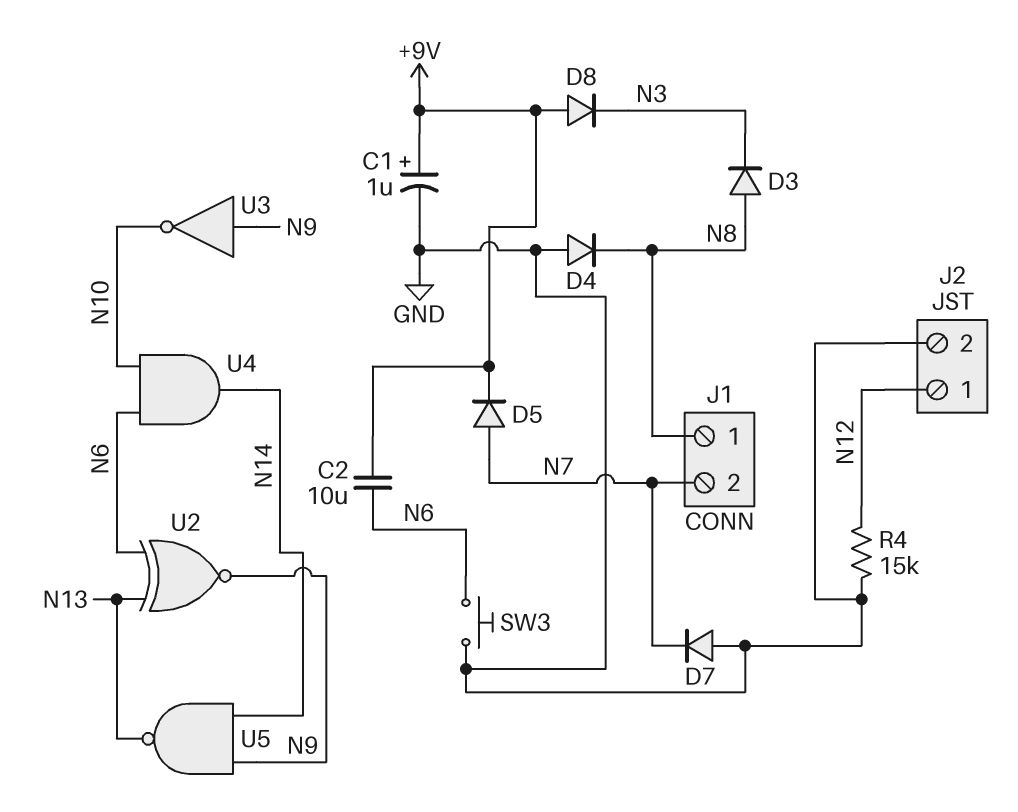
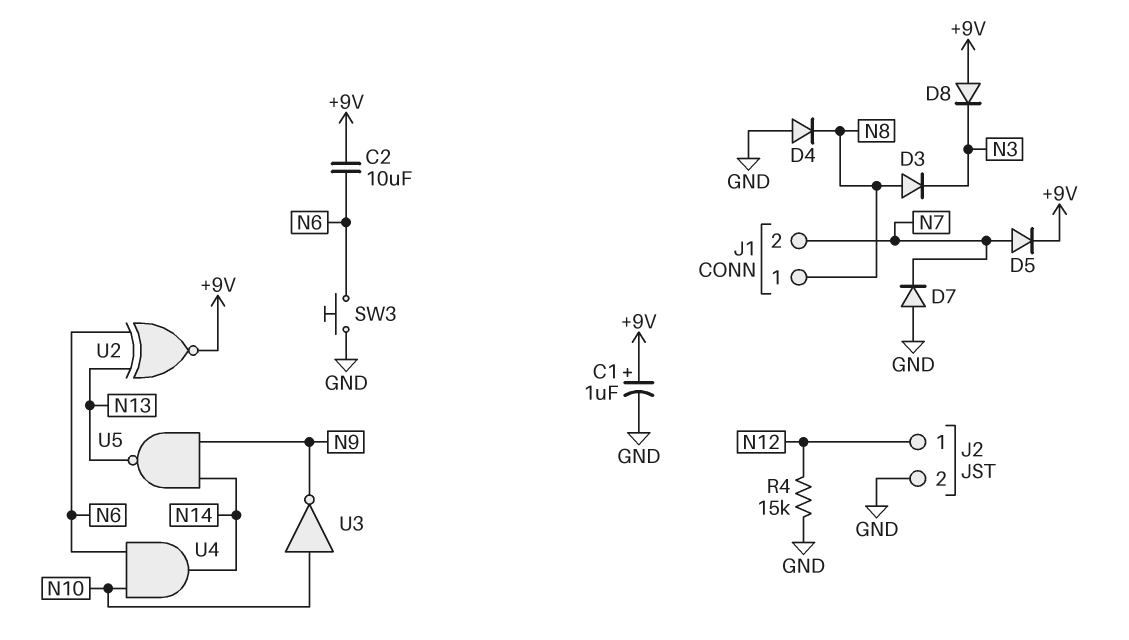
U2: XNOR (in N6, in N13, out N9) -> XNOR (in N6, in N13, out +9V)
U3: NOT (in N9, out N10) -> NOT (in N10, out N9)

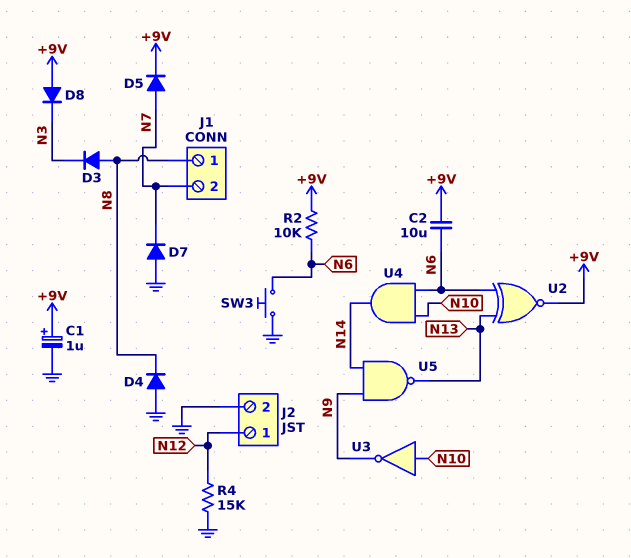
R2: none -> 10k (+9V, N6)

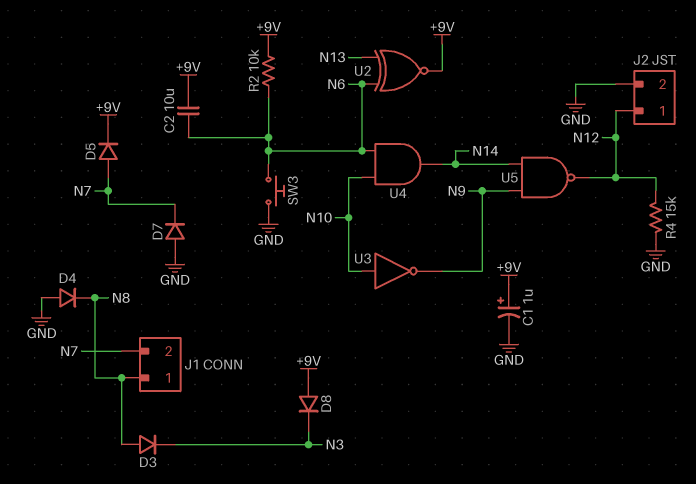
U5: NAND (in N9, in N14, out N13) -> NAND (in N9, in N14, out N12)

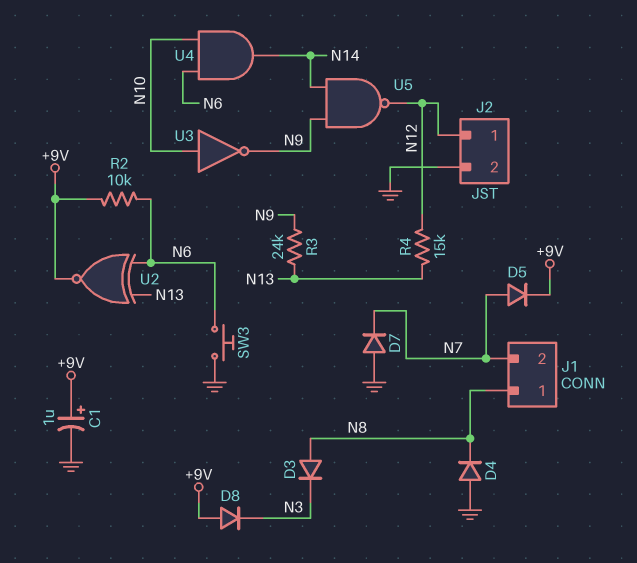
C2: 10uF (+9V, N6) -> none
R3: none -> 24k (N9, N13)
R4: 15k (GND, N12) -> 15k (N12, N13)

